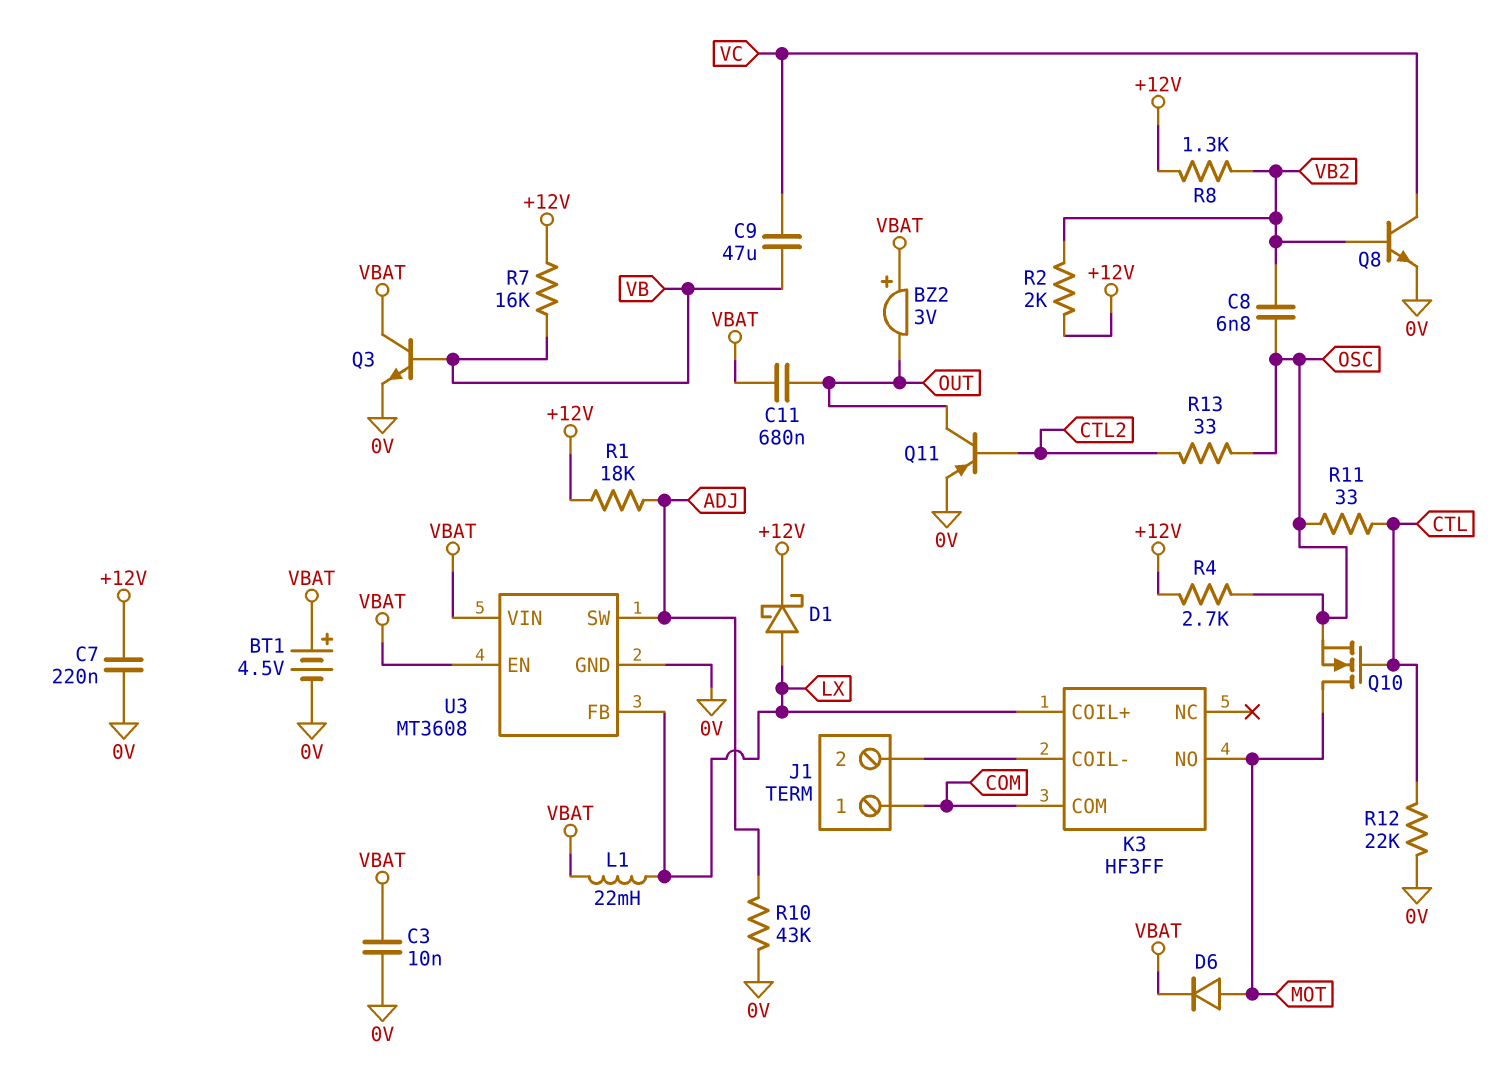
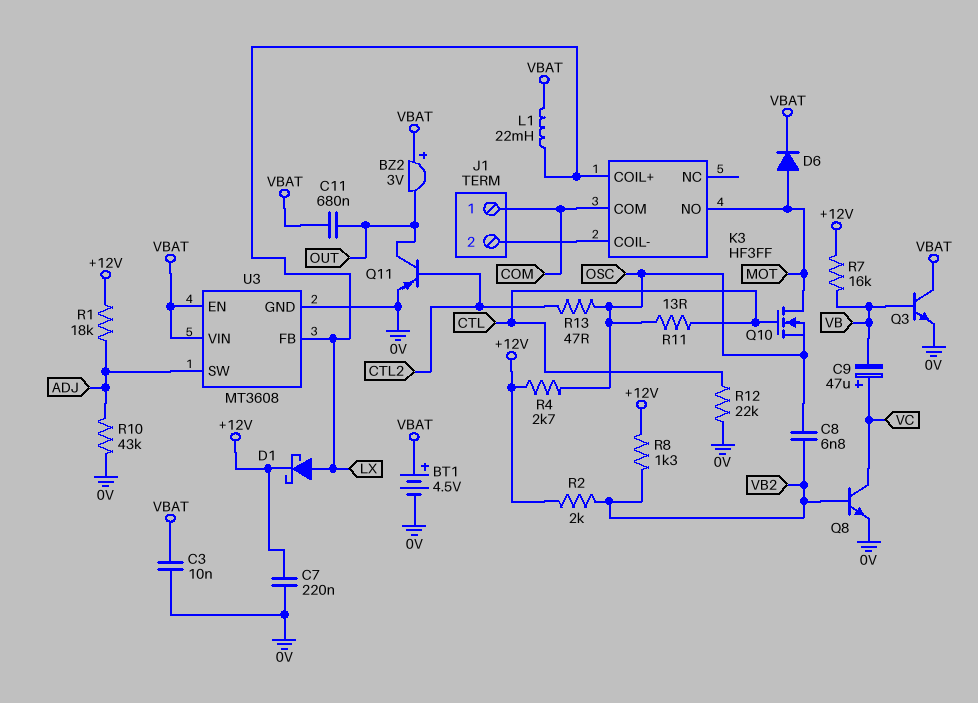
C9: 47uF (VB, VC) -> 47uF (plus VC, minus VB)
R11: 33 (CTL, OSC) -> 13 (CTL, OSC)
R13: 33 (CTL2, OSC) -> 47 (CTL2, OSC)

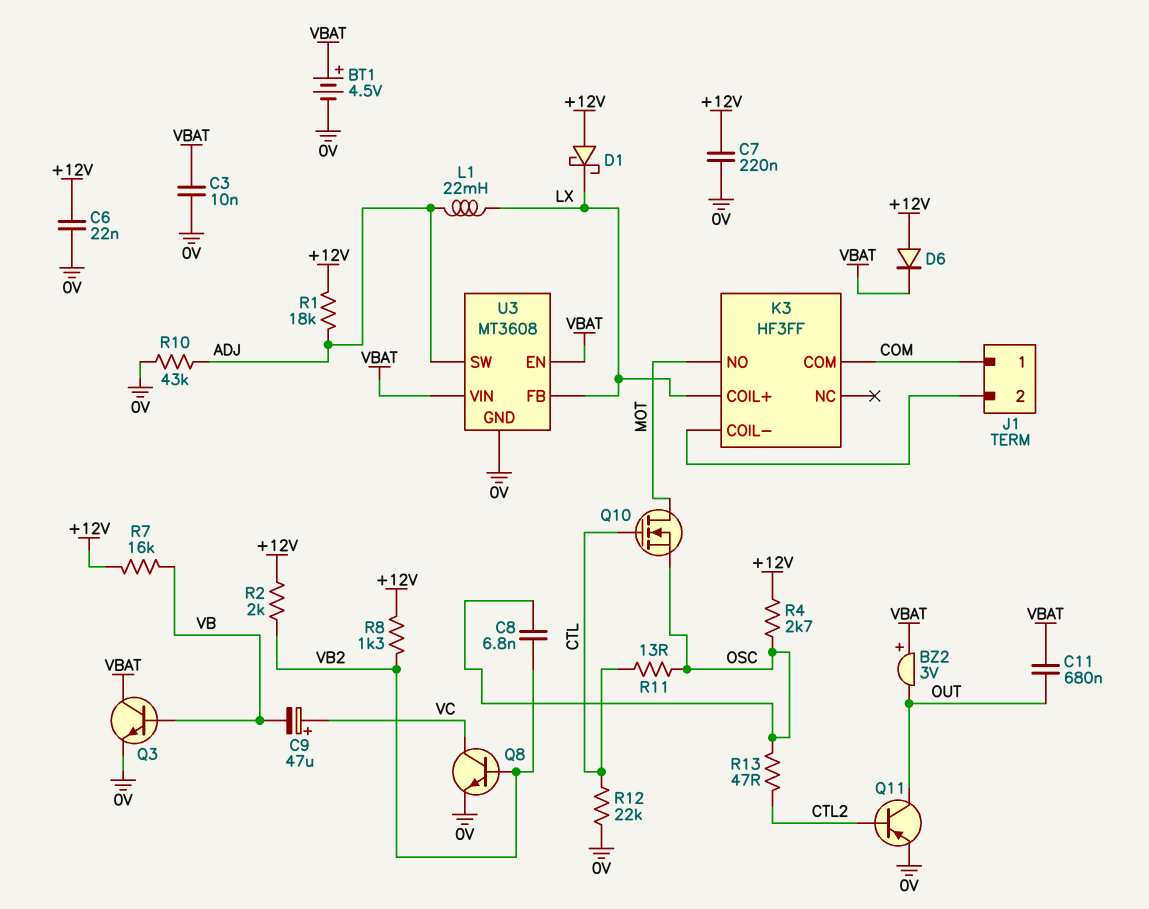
C6: none -> 22nF (+12V, 0V)
D1: schottky (A LX, K +12V) -> schottky (A +12V, K LX)
D6: diode (A MOT, K VBAT) -> diode (A +12V, K VBAT)
L1: 22mH (LX, VBAT) -> 22mH (ADJ, LX)

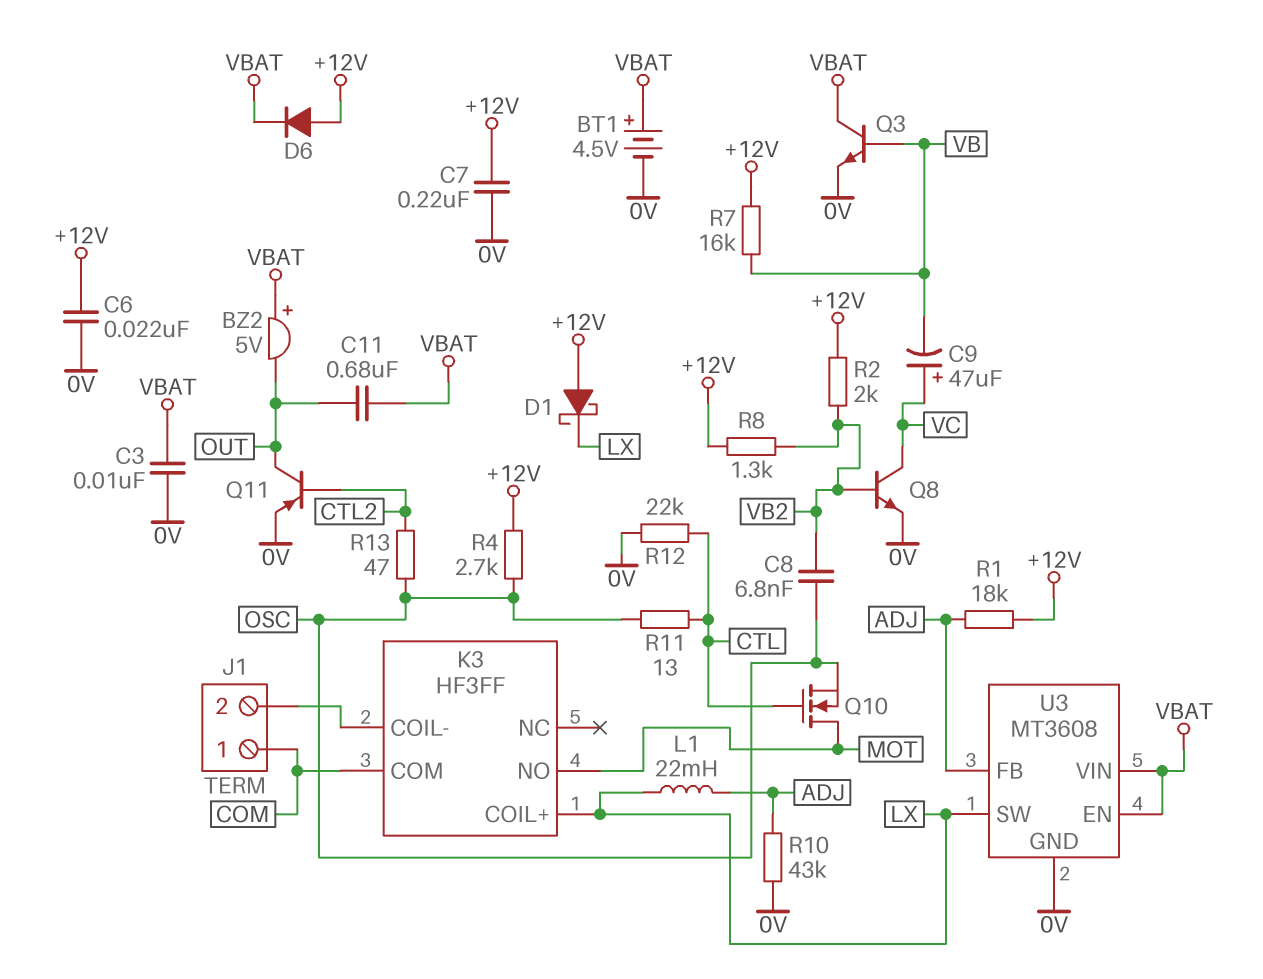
BZ2: buzzer 3V (plus VBAT, minus OUT) -> buzzer 5V (plus VBAT, minus OUT)
U3 pin FB: LX -> ADJ
U3 pin SW: ADJ -> LX

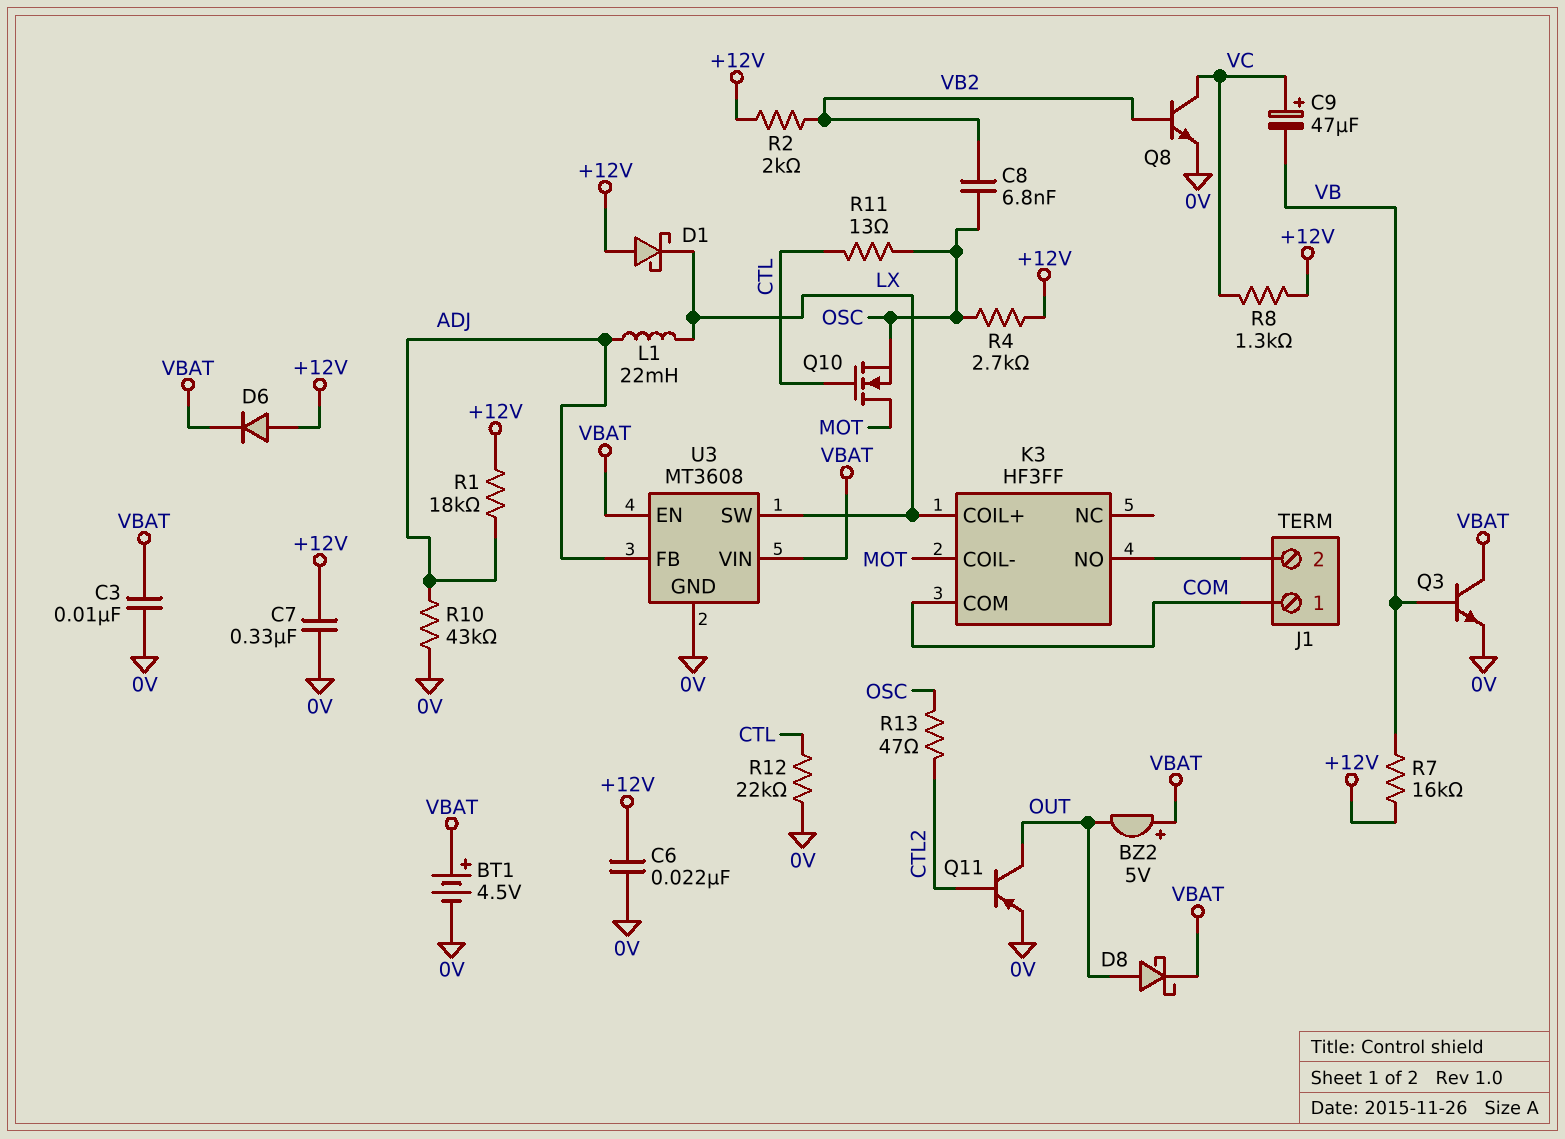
C7: 220nF (+12V, 0V) -> 330nF (+12V, 0V)
C11: 680nF (OUT, VBAT) -> none
D8: none -> schottky (A OUT, K VBAT)
K3 pin COIL-: J1/2 -> MOT
K3 pin NO: MOT -> J1/2
R8: 1.3k (+12V, VB2) -> 1.3k (+12V, VC)

